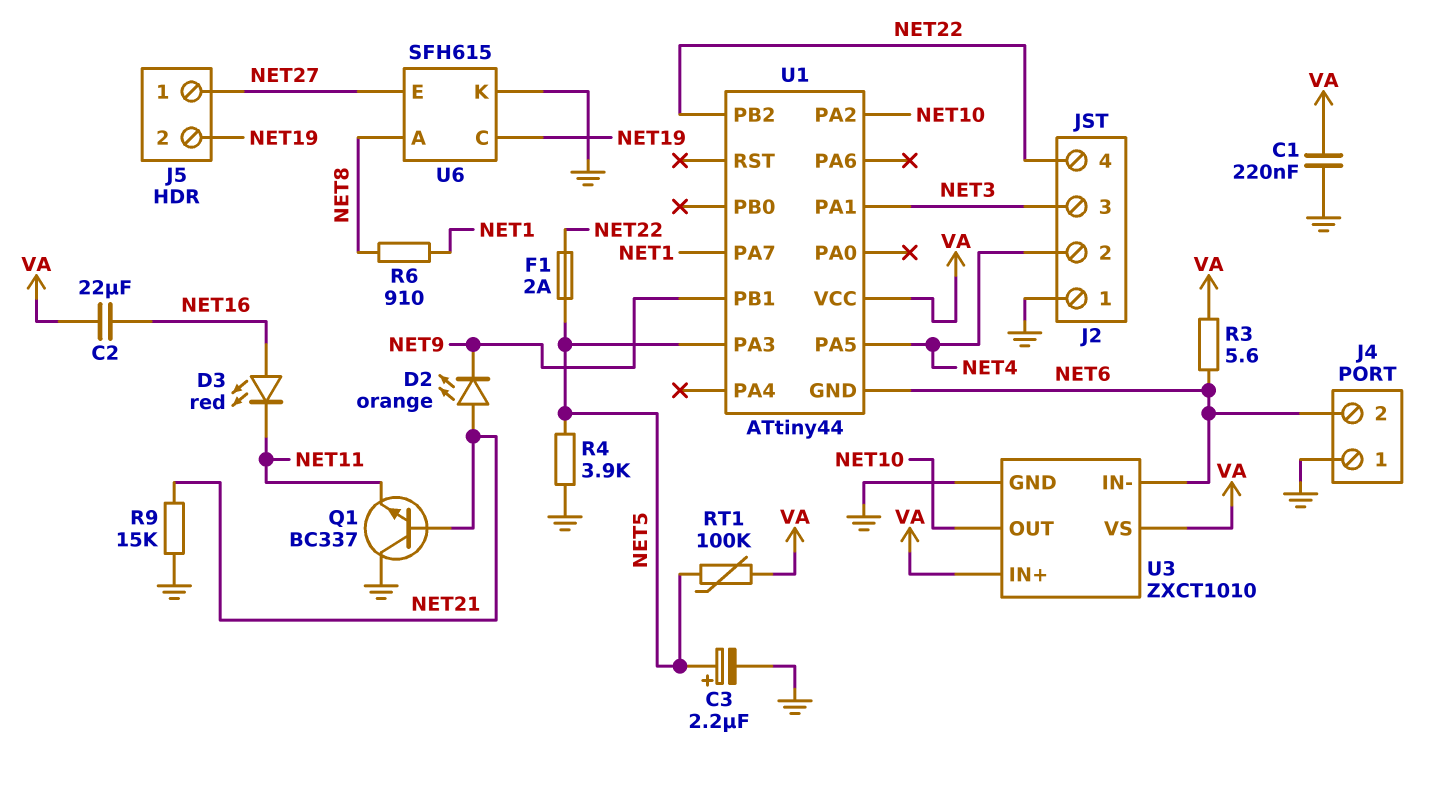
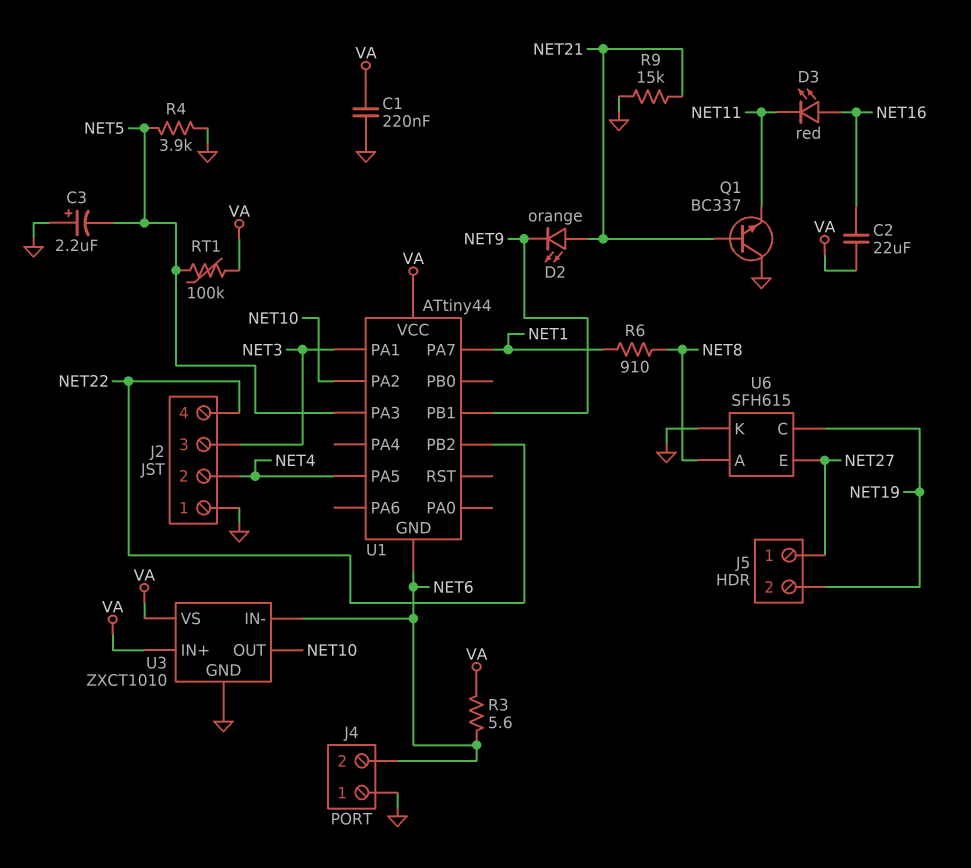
C3: 2.2uF (plus NET5, minus GND) -> 2.2uF (plus GND, minus NET5)
F1: 2A (NET5, NET22) -> none

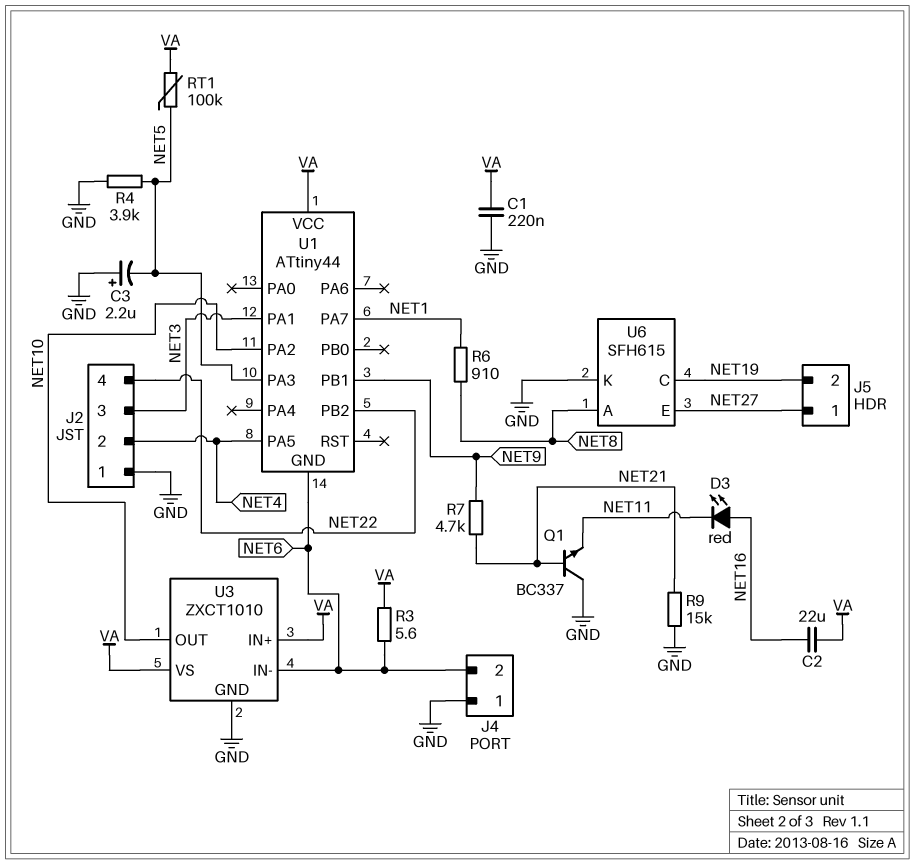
D2: LED orange (A NET21, K NET9) -> none
R7: none -> 4.7k (NET9, NET21)

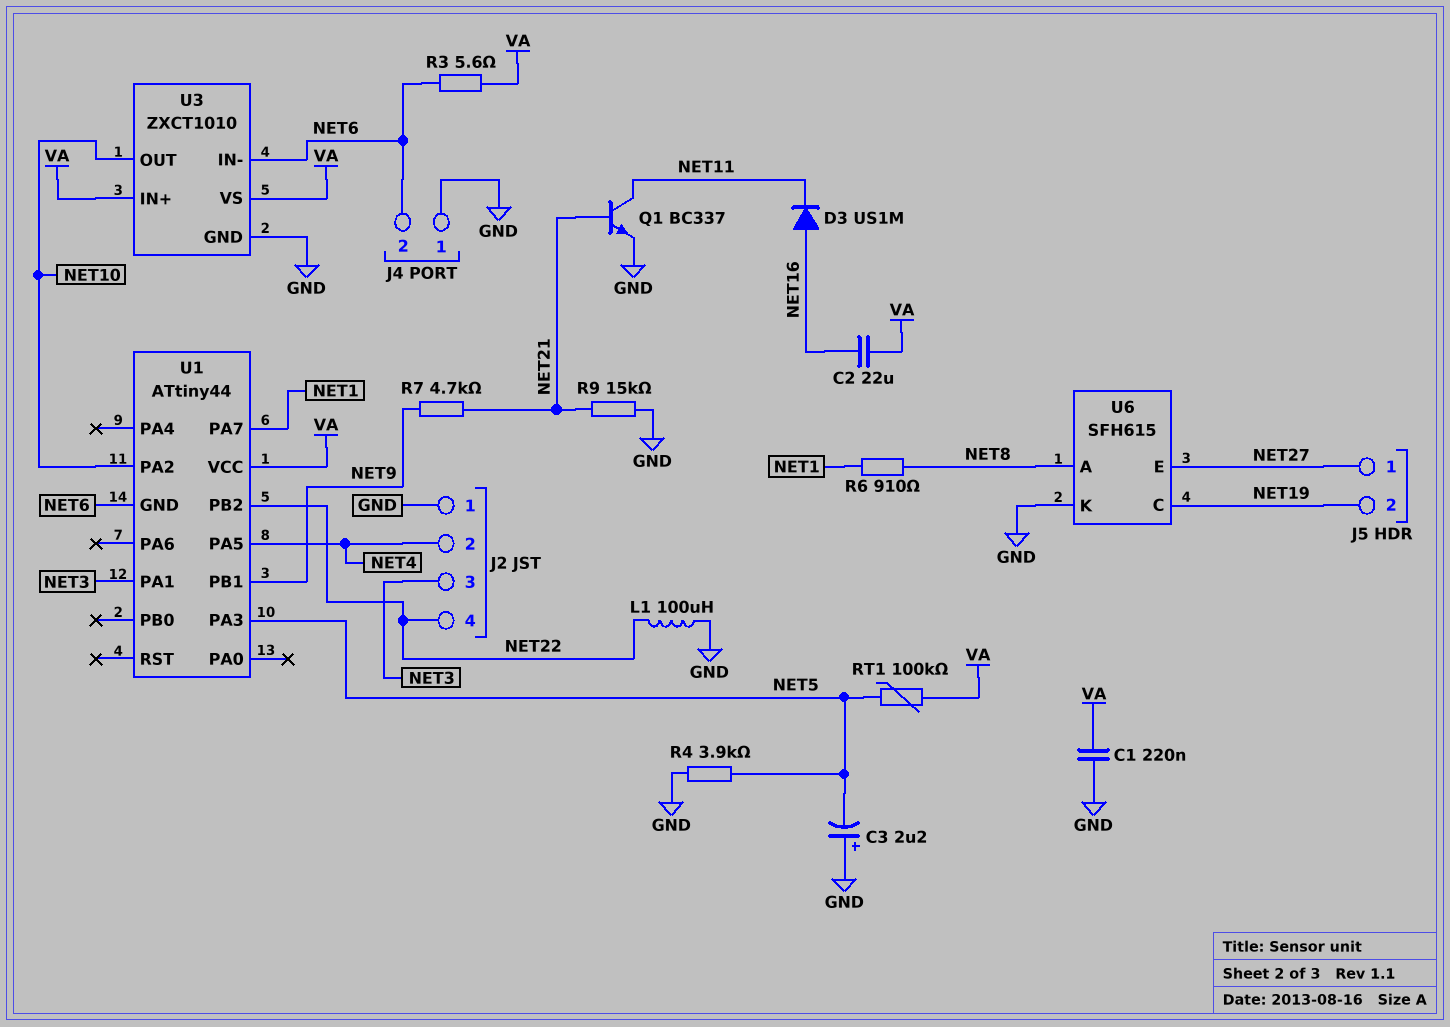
D3: LED red (A NET16, K NET11) -> diode US1M (A NET16, K NET11)
L1: none -> 100uH (GND, NET22)
Q1: NPN BC337 (B NET21, C GND, E NET11) -> NPN BC337 (B NET21, C NET11, E GND)

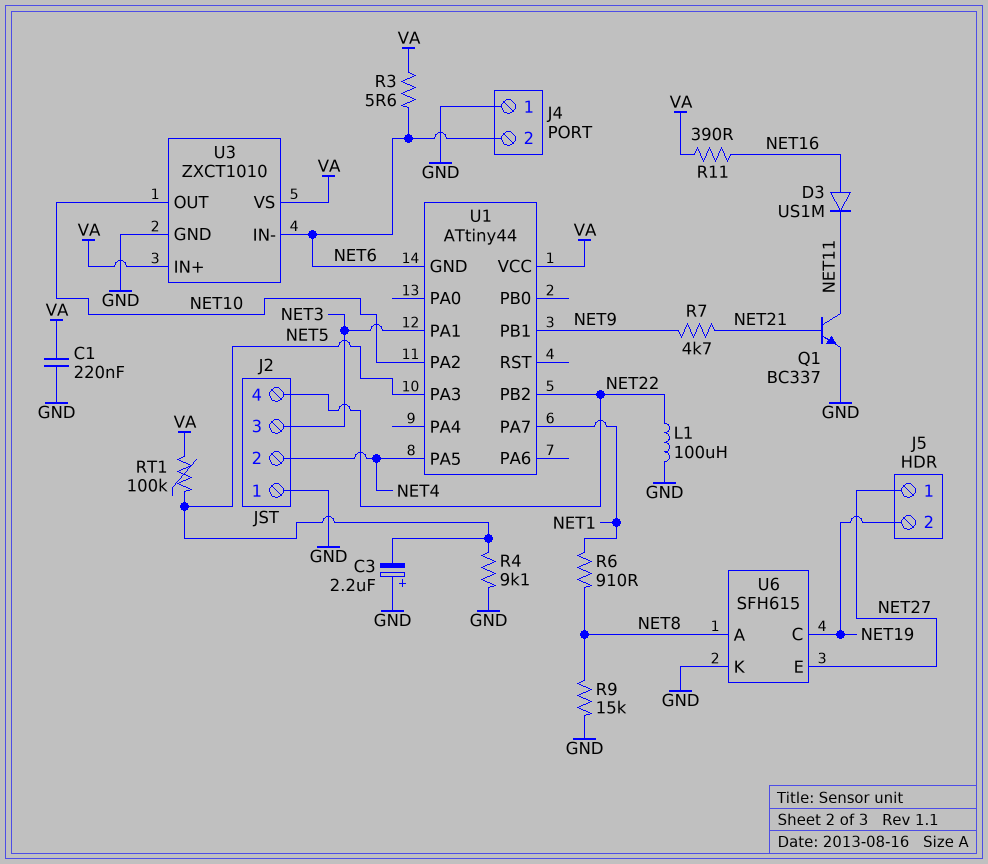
C2: 22uF (NET16, VA) -> none
R4: 3.9k (GND, NET5) -> 9.1k (GND, NET5)
R9: 15k (GND, NET21) -> 15k (GND, NET8)
R11: none -> 390 (NET16, VA)

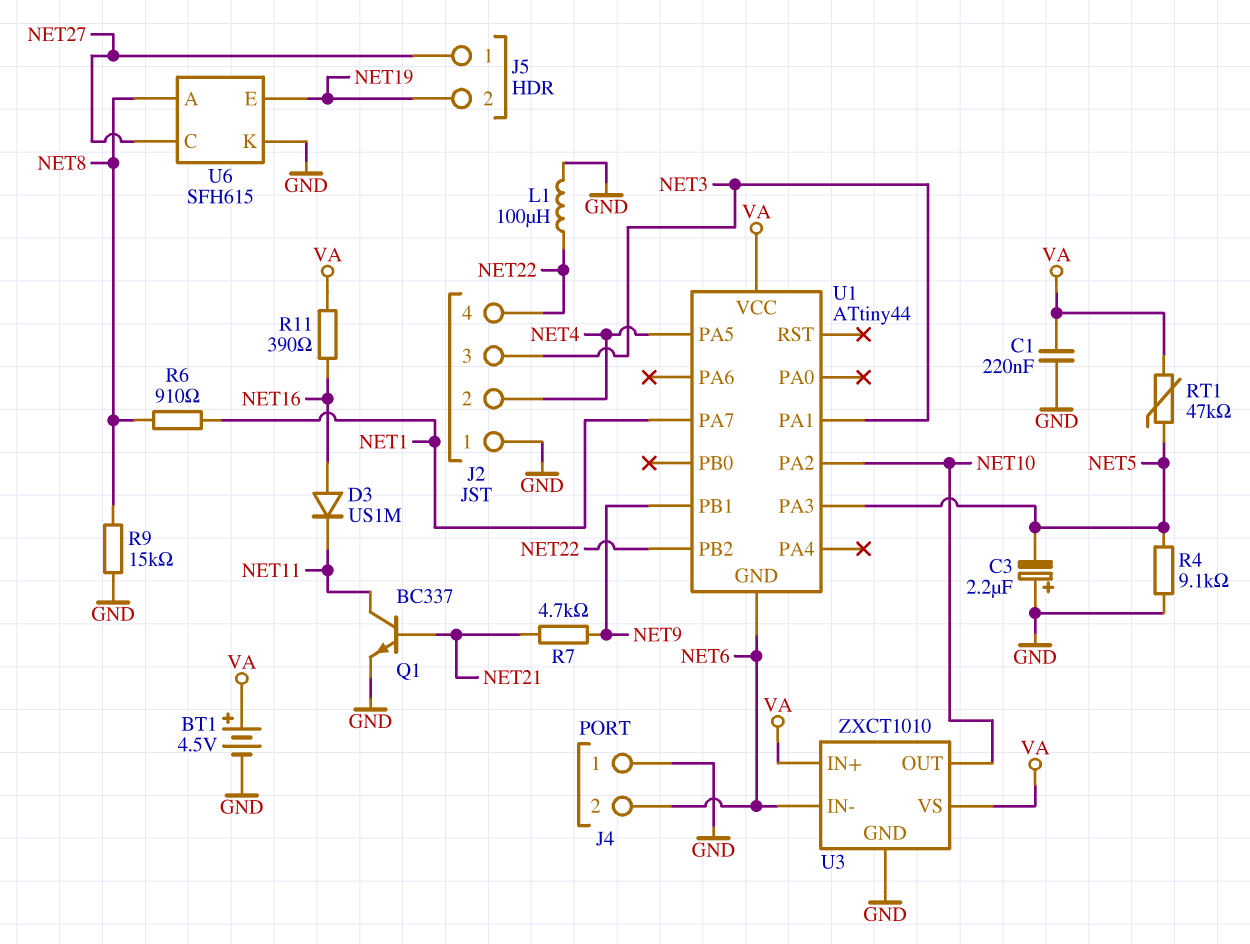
BT1: none -> 4.5V (plus VA, minus GND)
R3: 5.6 (NET6, VA) -> none
RT1: 100k (NET5, VA) -> 47k (NET5, VA)
U6 pin C: NET19 -> NET27
U6 pin E: NET27 -> NET19

